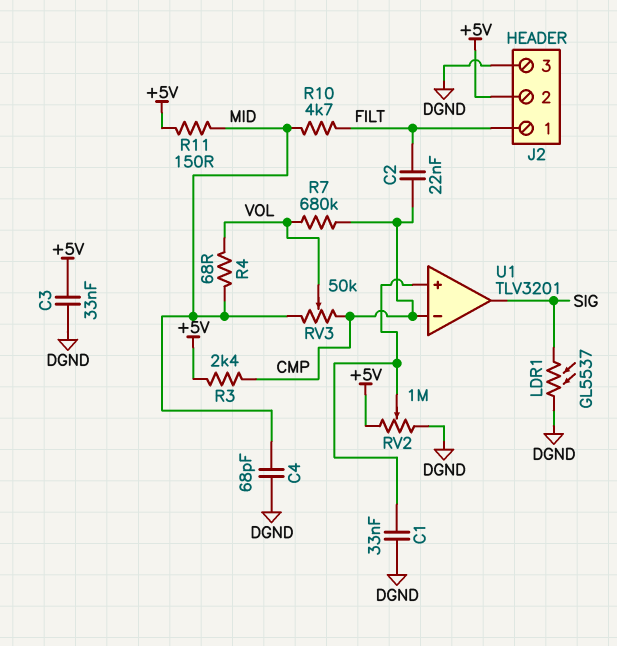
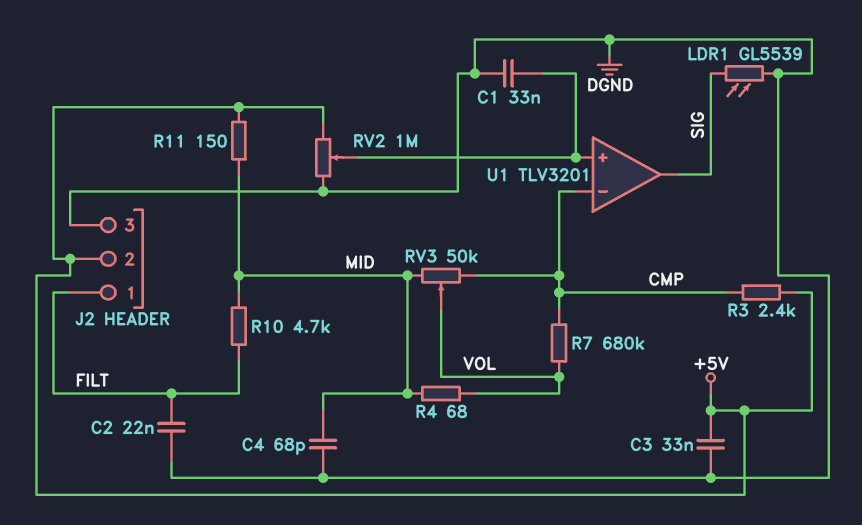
C2: 22nF (CMP, FILT) -> 22nF (DGND, FILT)
LDR1: GL5537 (DGND, SIG) -> GL5539 (DGND, SIG)

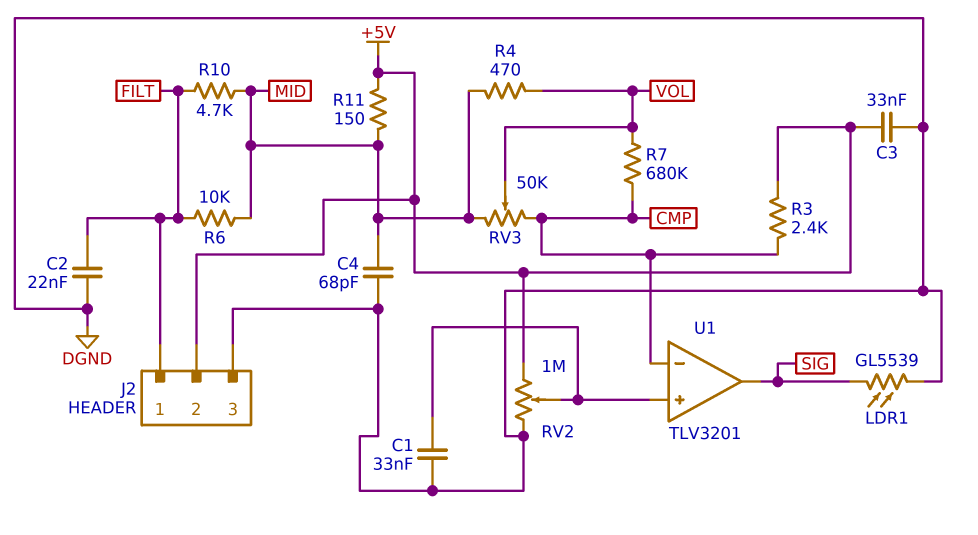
R4: 68 (MID, VOL) -> 470 (MID, VOL)
R6: none -> 10k (FILT, MID)

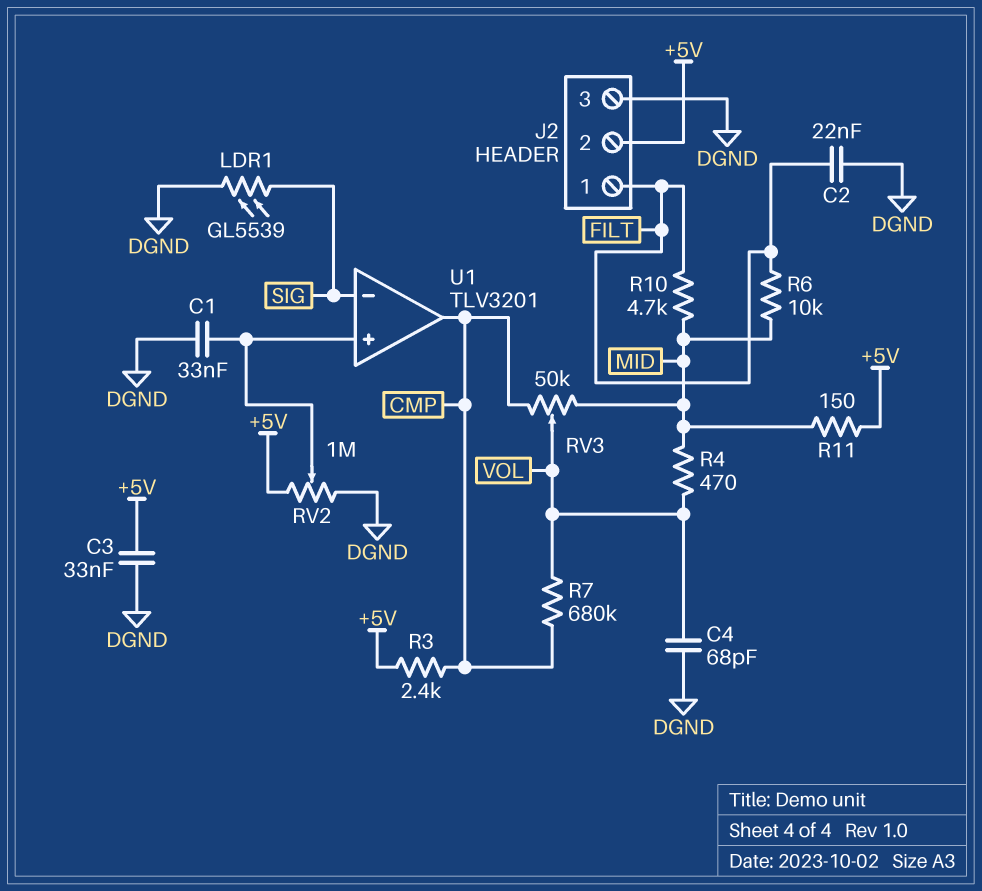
C4: 68pF (DGND, MID) -> 68pF (DGND, VOL)
U1 pin in-: CMP -> SIG
U1 pin out: SIG -> CMP

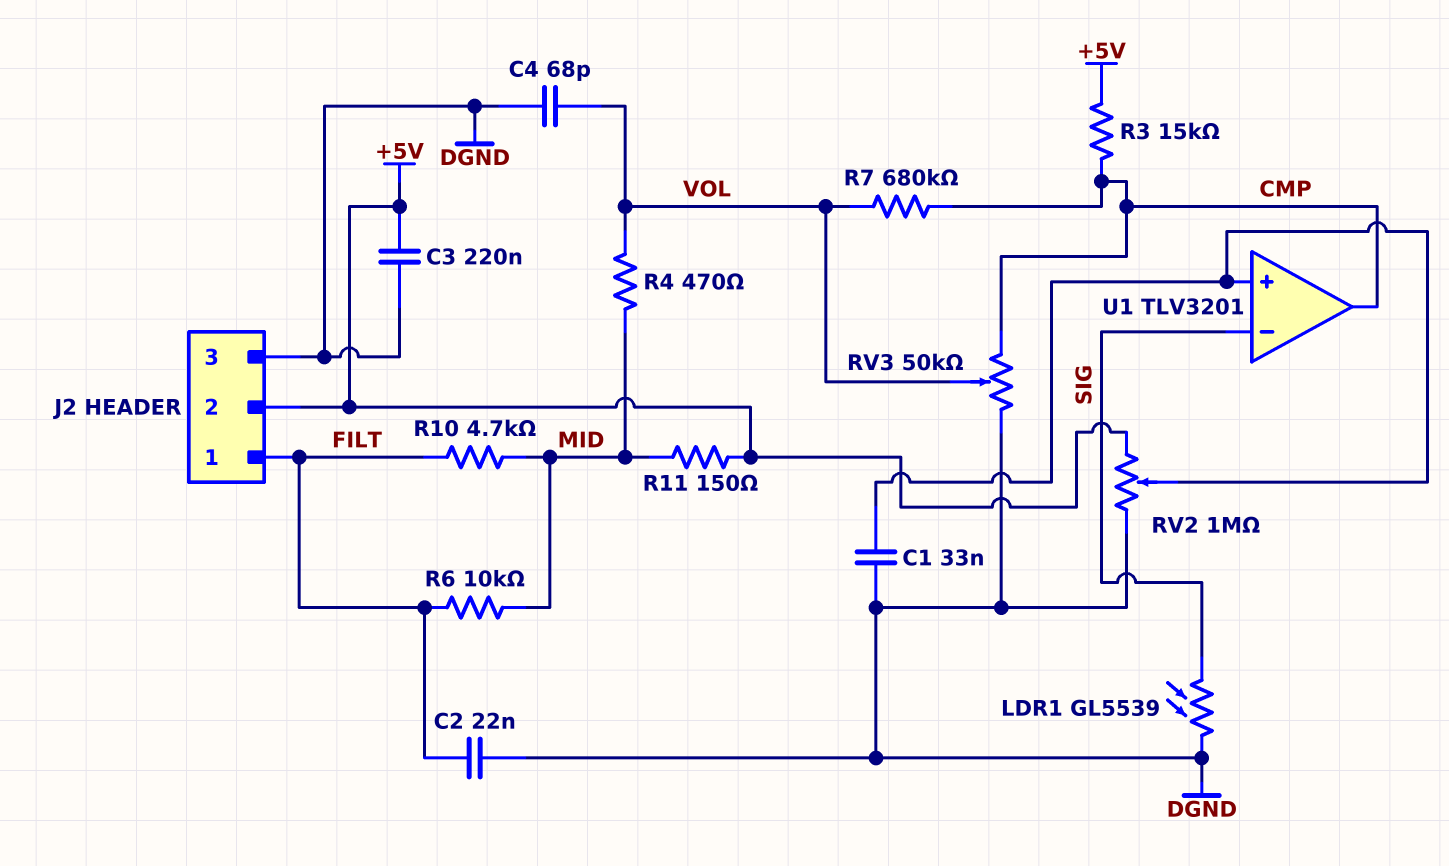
C3: 33nF (+5V, DGND) -> 220nF (+5V, DGND)
R3: 2.4k (+5V, CMP) -> 15k (+5V, CMP)
RV3: 50k (CMP, MID, wiper VOL) -> 50k (CMP, DGND, wiper VOL)

